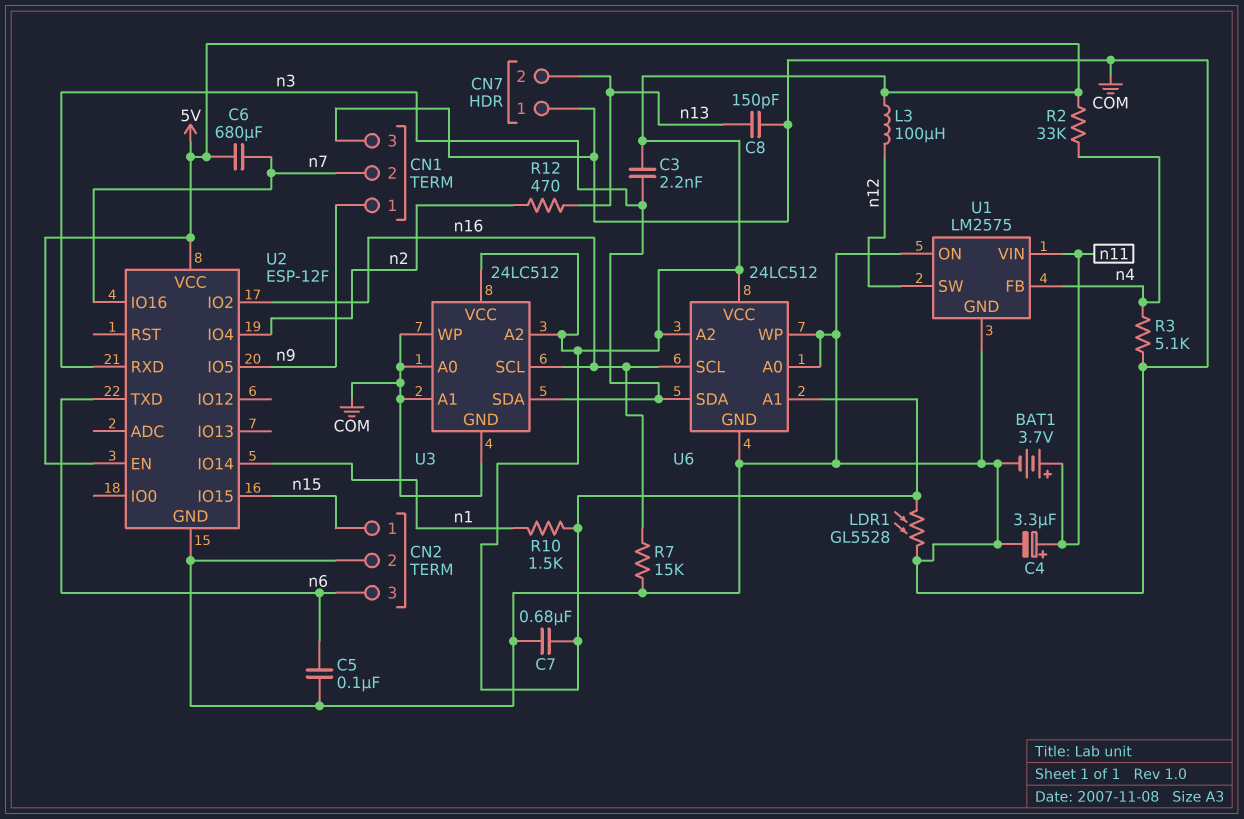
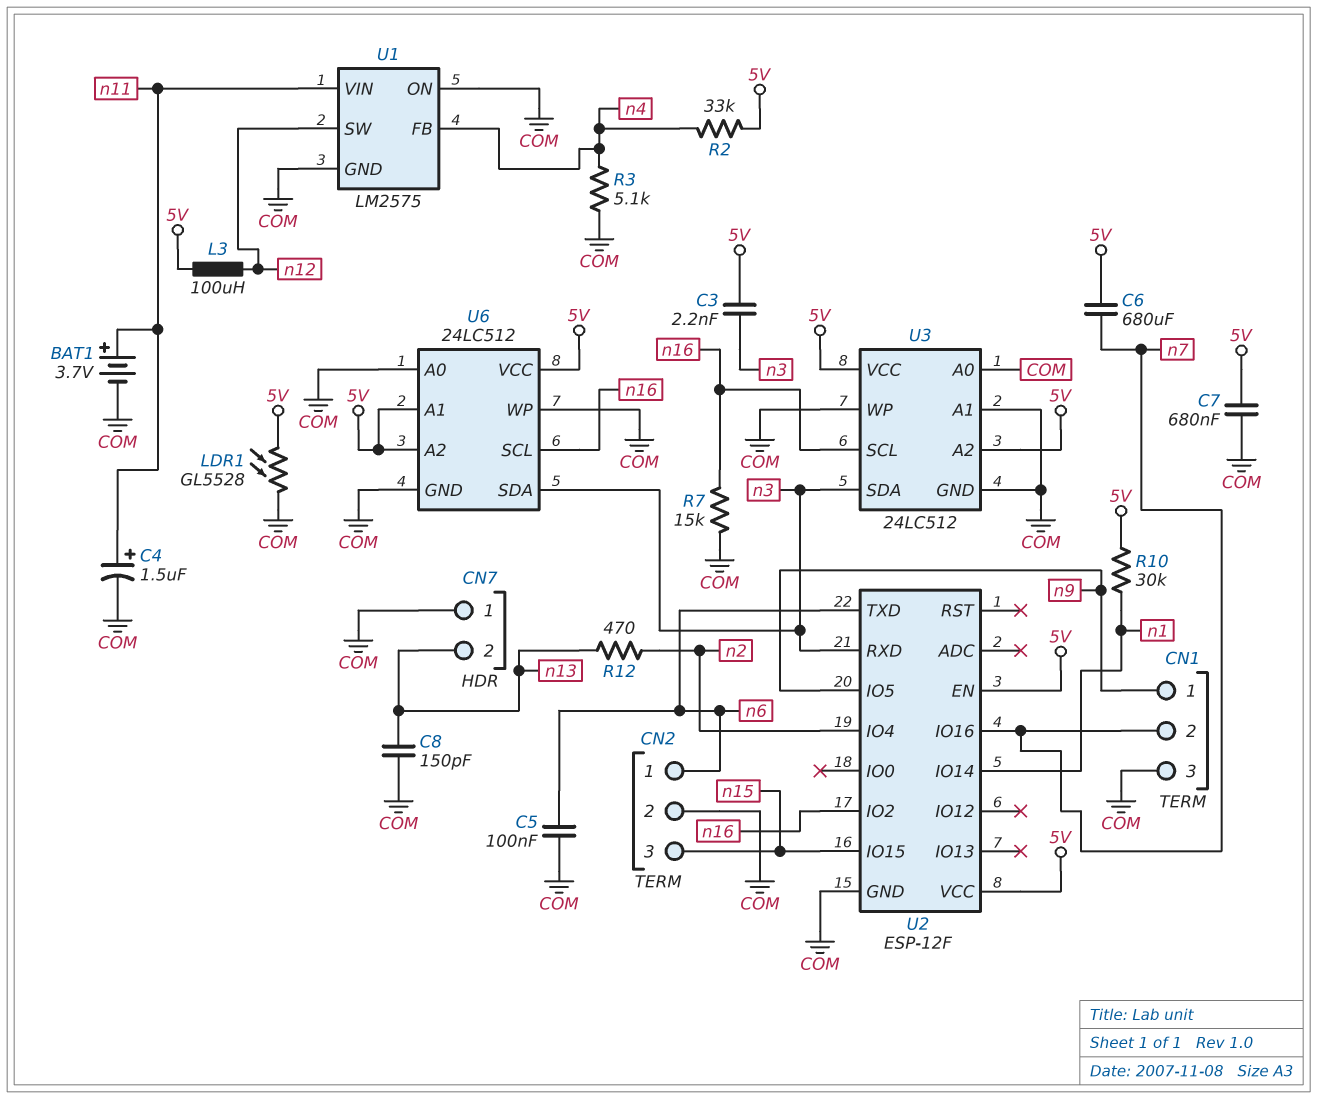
C4: 3.3uF (plus n11, minus COM) -> 1.5uF (plus n11, minus COM)
CN2 pin 1: n15 -> n6
CN2 pin 3: n6 -> n15
R10: 1.5k (5V, n1) -> 30k (5V, n1)

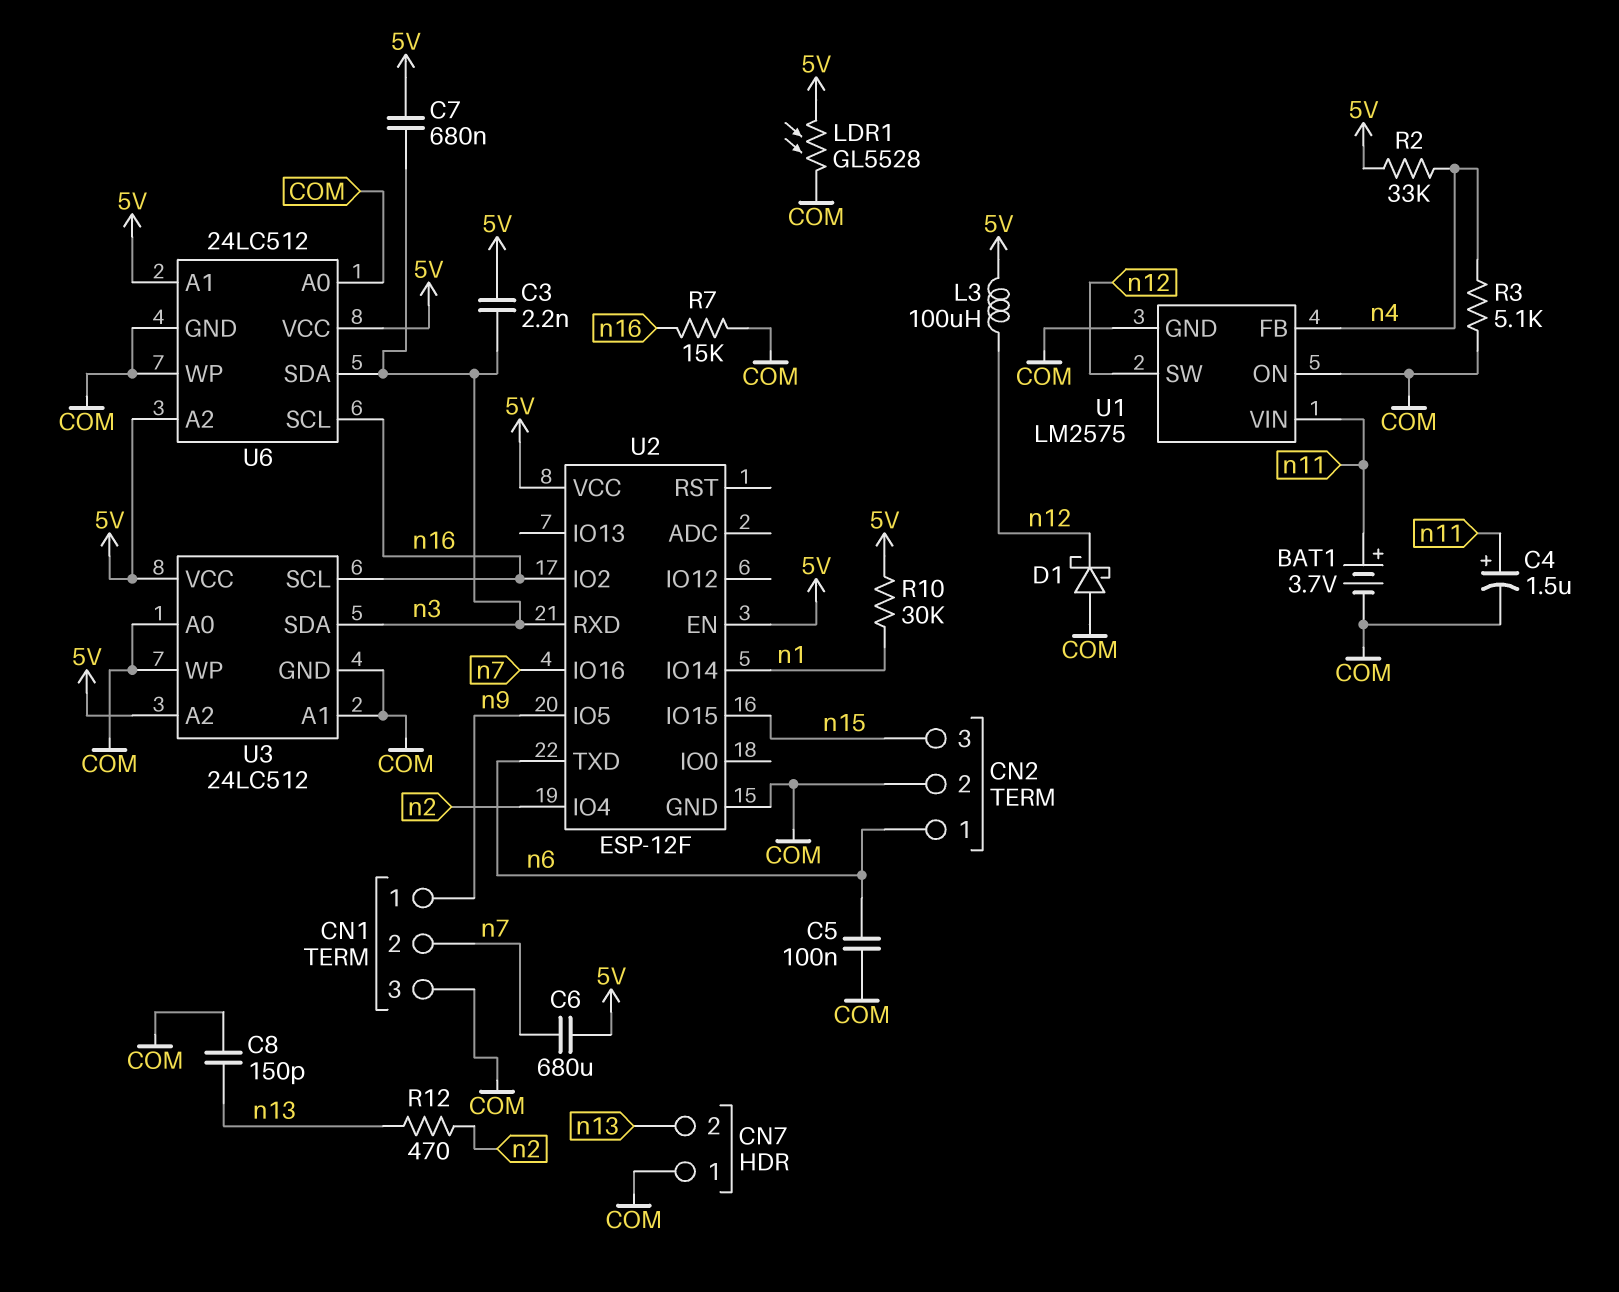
C7: 680nF (5V, COM) -> 680nF (5V, n3)
D1: none -> schottky (A COM, K n12)

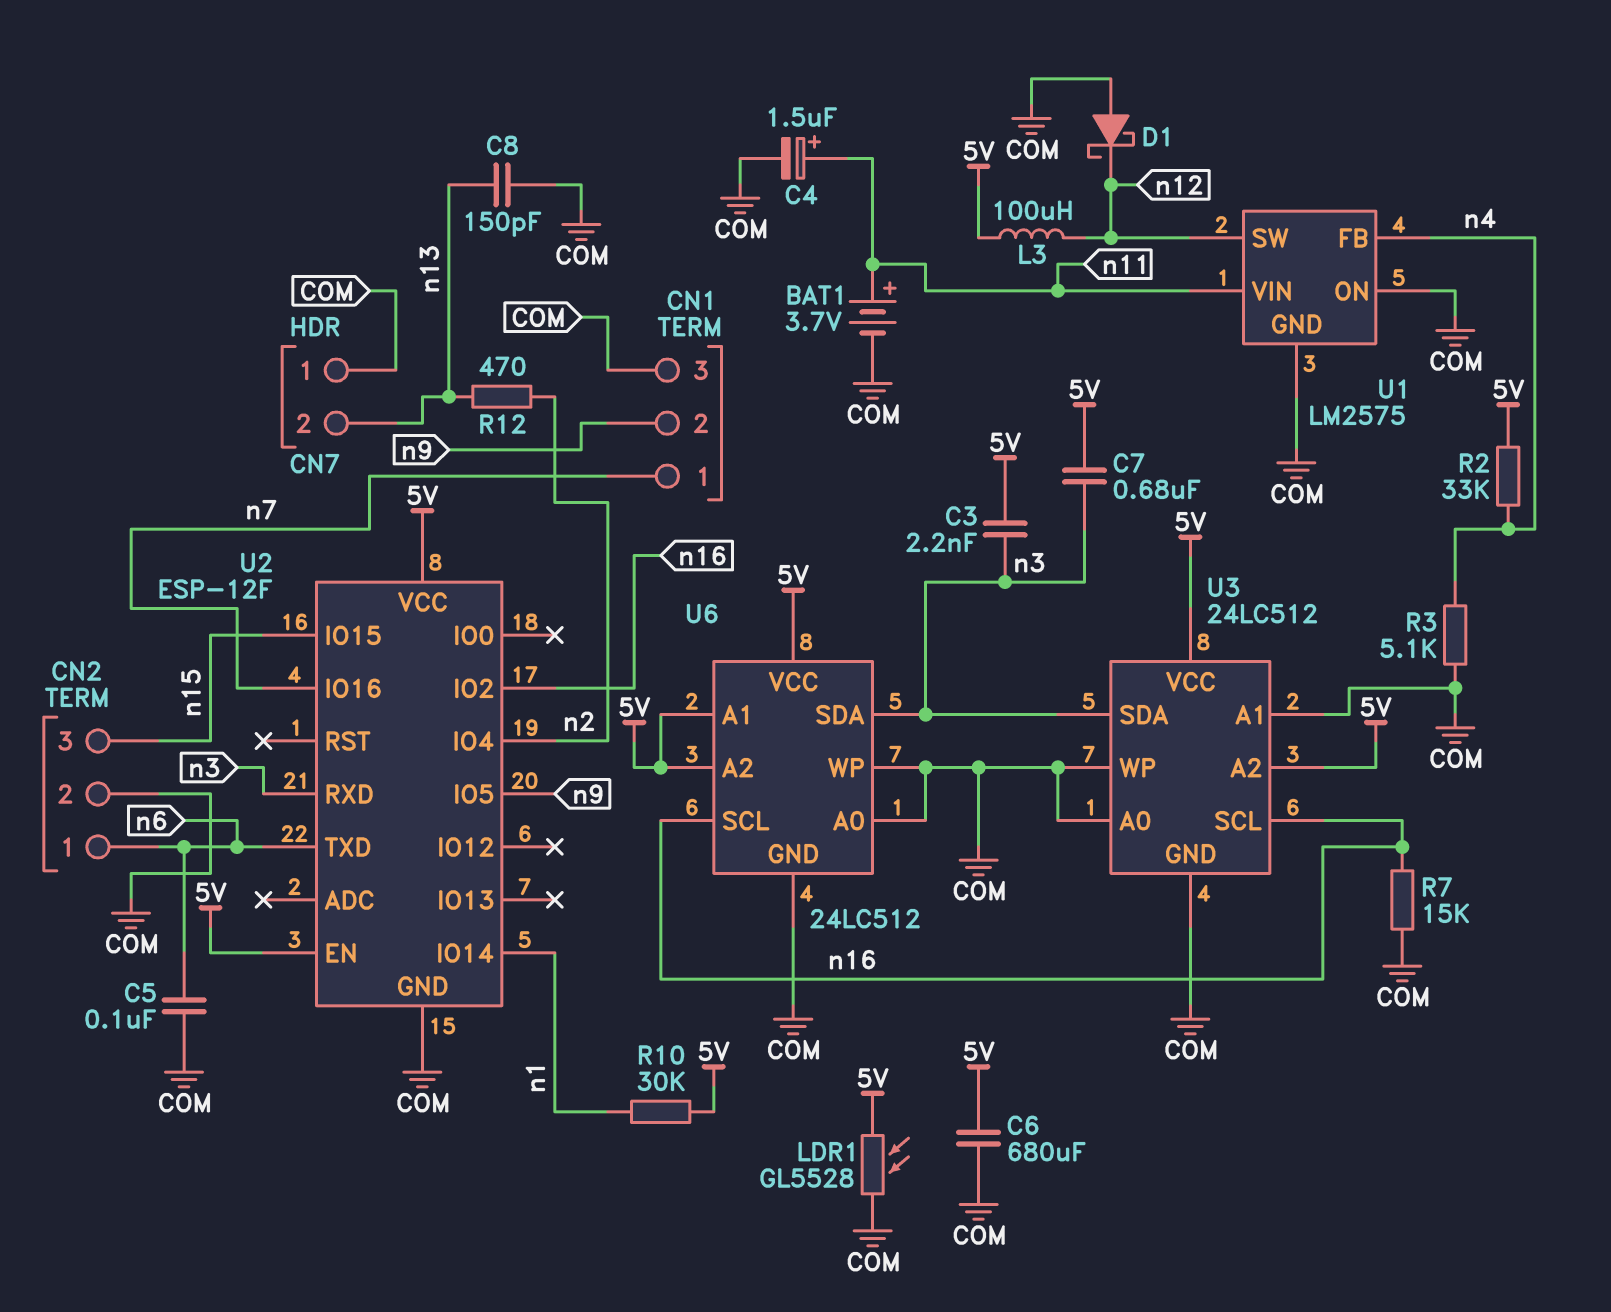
C6: 680uF (5V, n7) -> 680uF (5V, COM)
CN1 pin 1: n9 -> n7
CN1 pin 2: n7 -> n9

